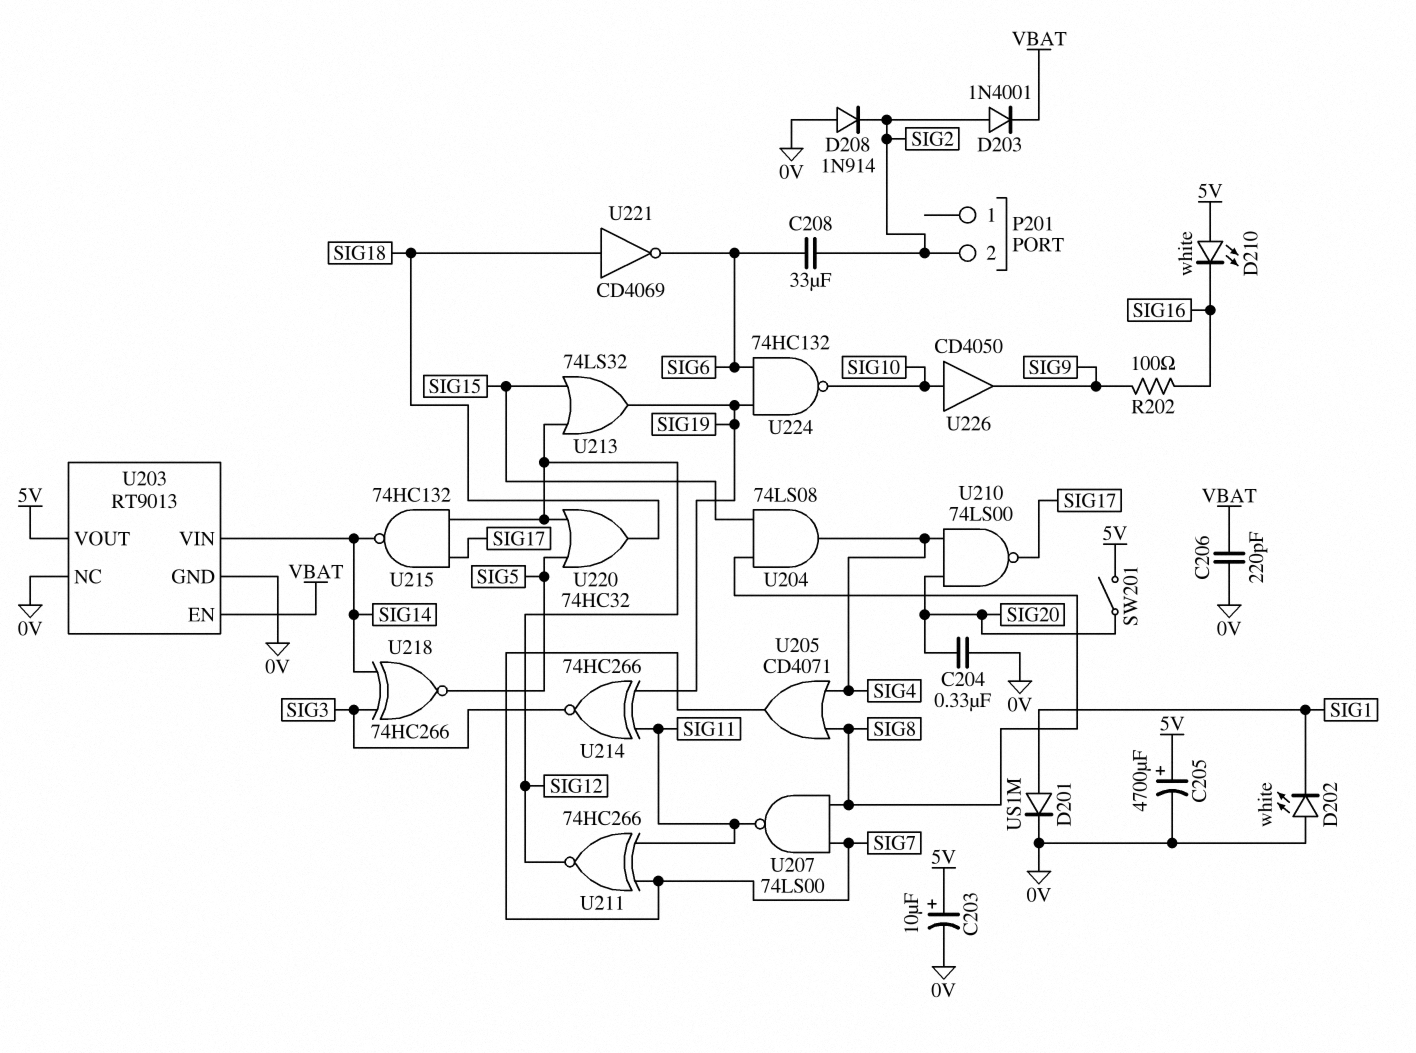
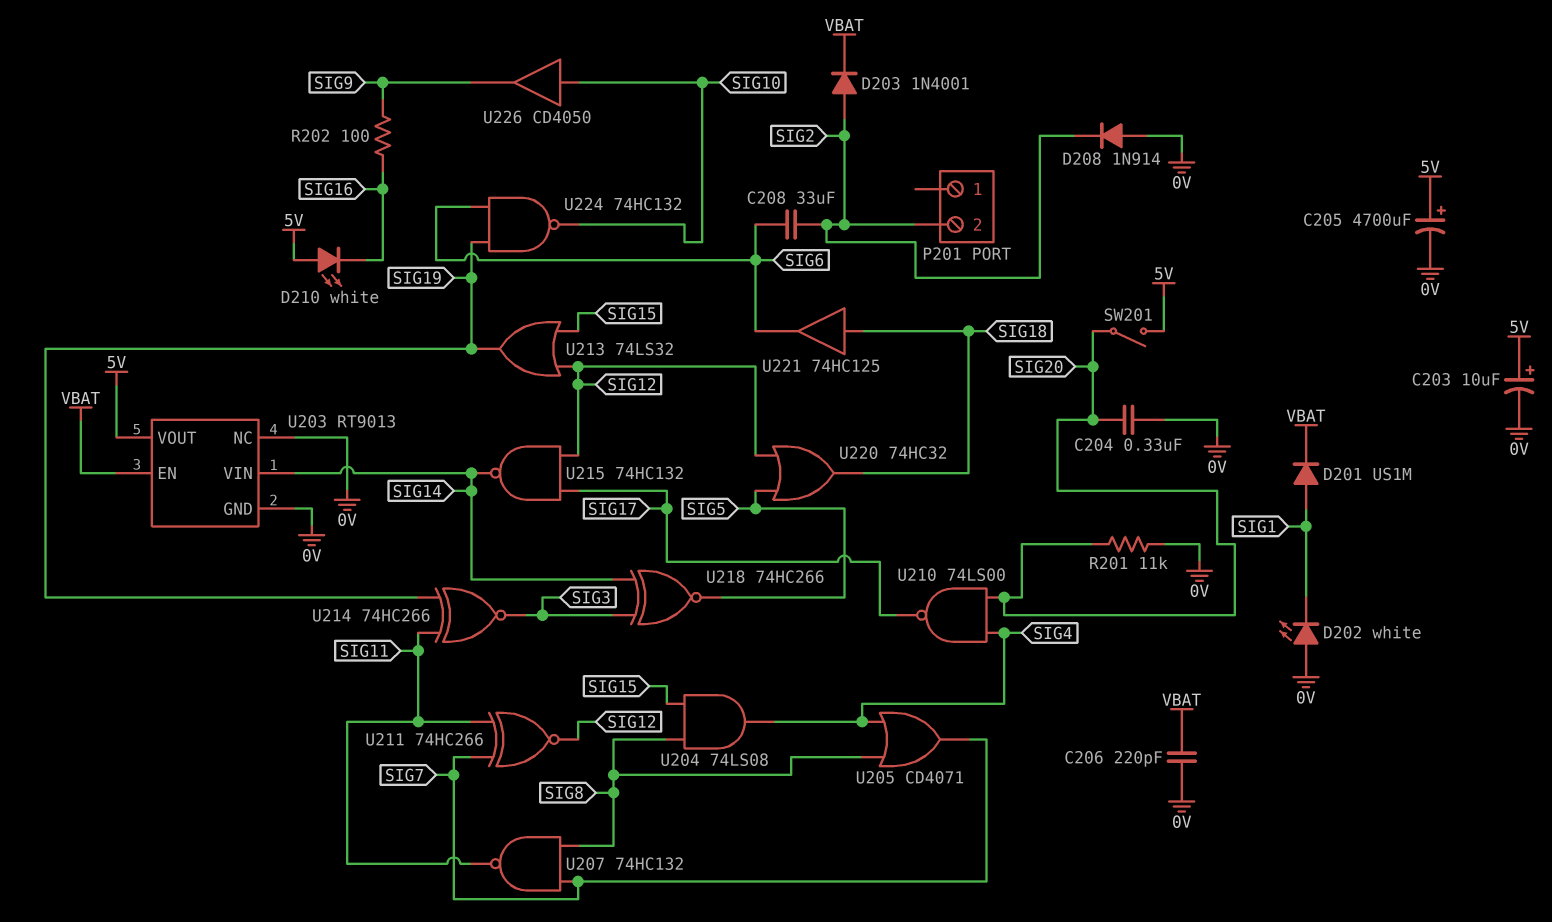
D201: diode US1M (A SIG1, K 0V) -> diode US1M (A SIG1, K VBAT)
R201: none -> 11k (0V, SIG20)
U207: NAND 74LS00 (in SIG7, in SIG8, out SIG11) -> NAND 74HC132 (in SIG7, in SIG8, out SIG11)
U221: NOT CD4069 (in SIG18, out SIG6) -> buffer 74HC125 (in SIG18, out SIG6)

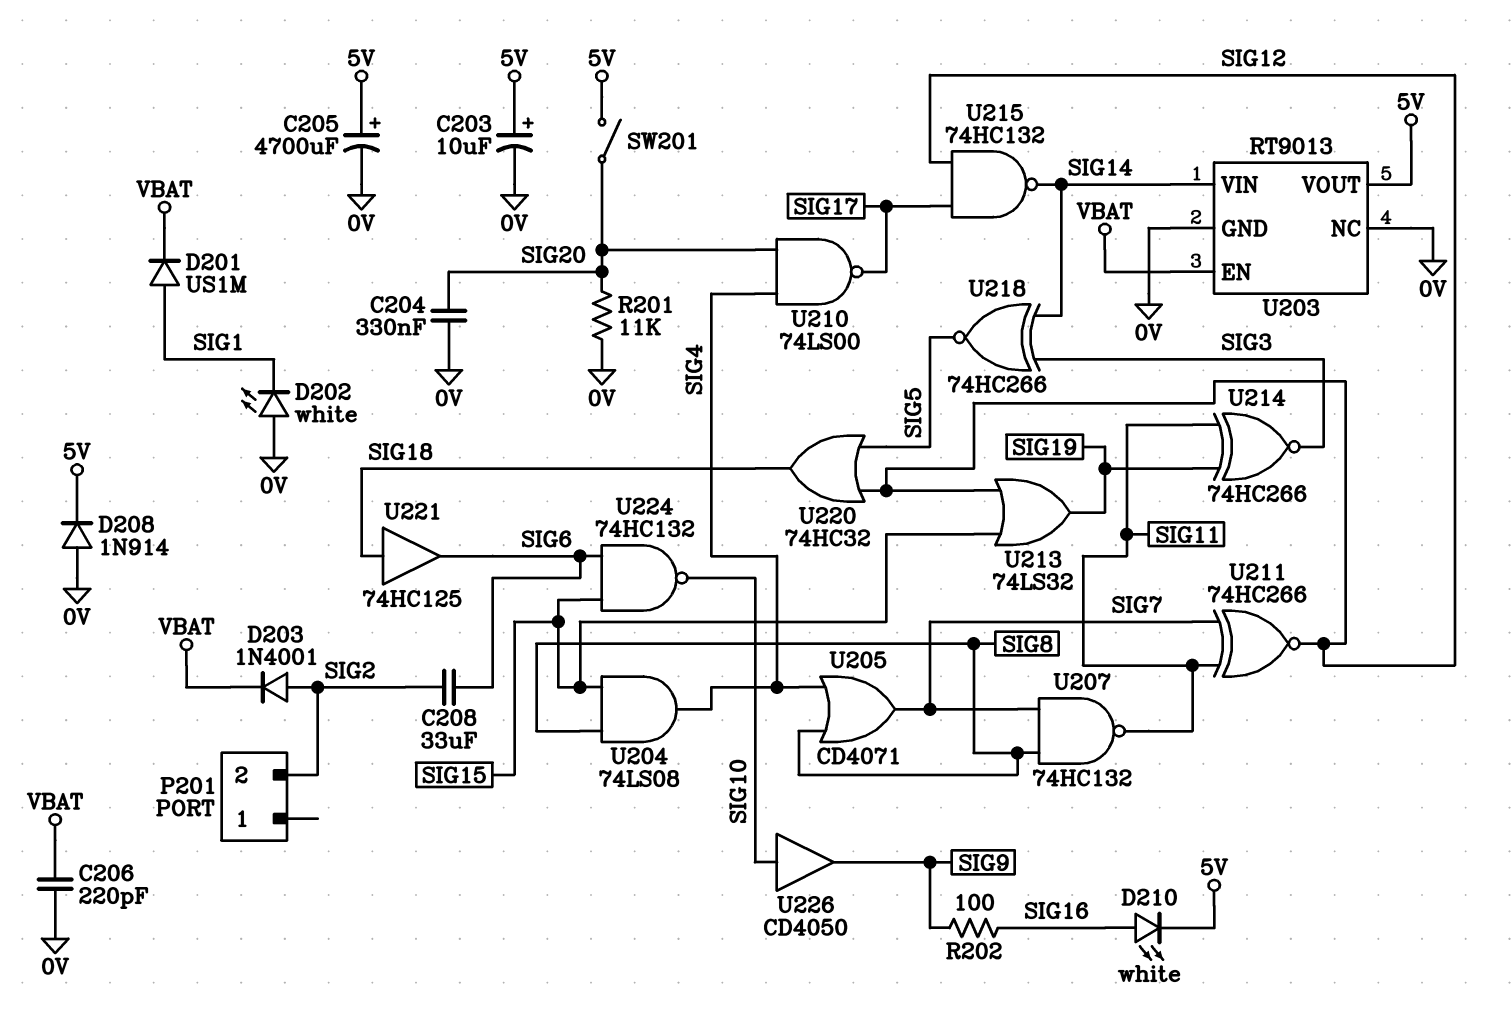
D208: diode 1N914 (A 0V, K SIG2) -> diode 1N914 (A 0V, K 5V)
D210: LED white (A 5V, K SIG16) -> LED white (A SIG16, K 5V)
U224: NAND 74HC132 (in SIG6, in SIG19, out SIG10) -> NAND 74HC132 (in SIG6, in SIG15, out SIG10)

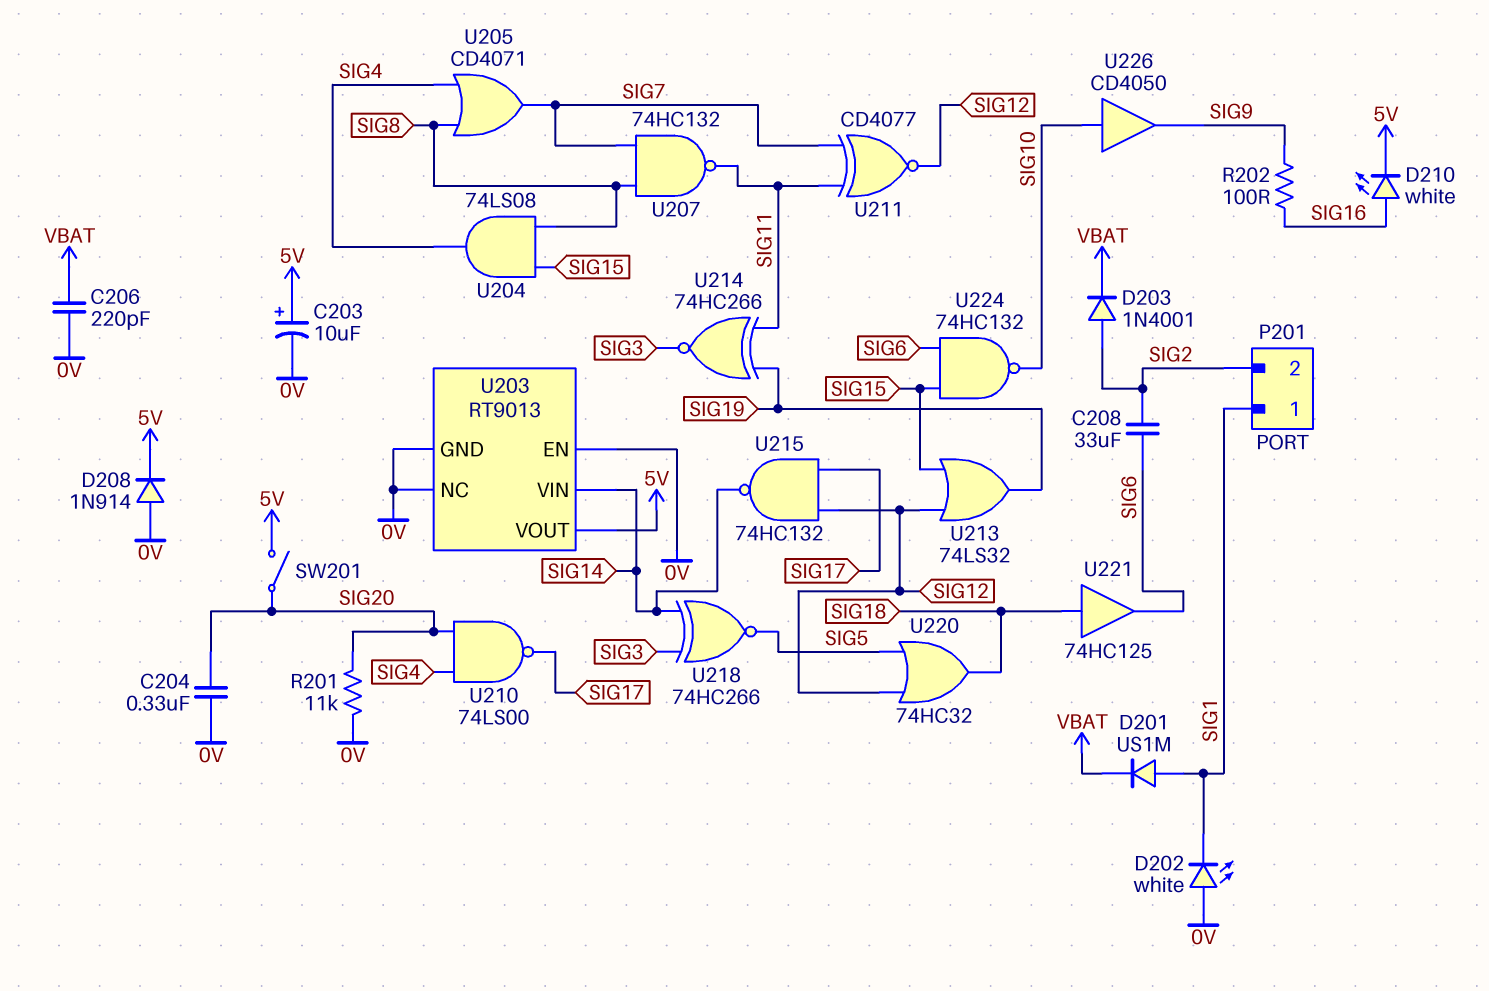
C205: 4700uF (plus 5V, minus 0V) -> none
P201 pin 1: none -> SIG1
U203 pin EN: VBAT -> 0V
U211: XNOR 74HC266 (in SIG7, in SIG11, out SIG12) -> XNOR CD4077 (in SIG7, in SIG11, out SIG12)

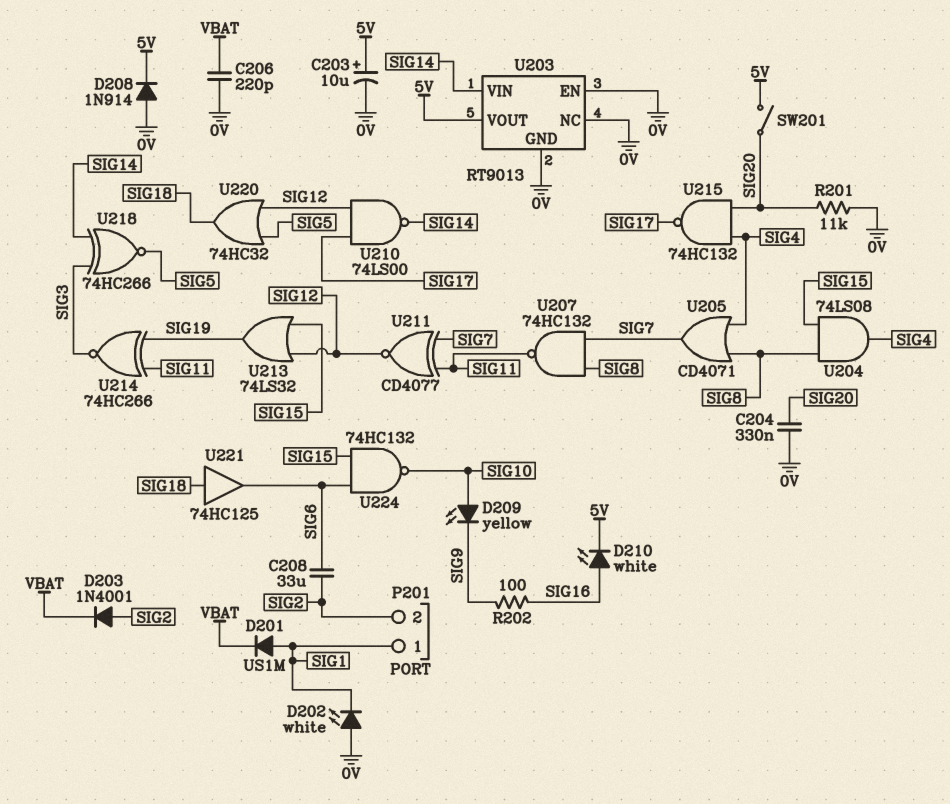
D209: none -> LED yellow (A SIG10, K SIG9)
U210: NAND 74LS00 (in SIG4, in SIG20, out SIG17) -> NAND 74LS00 (in SIG12, in SIG17, out SIG14)
U215: NAND 74HC132 (in SIG12, in SIG17, out SIG14) -> NAND 74HC132 (in SIG4, in SIG20, out SIG17)
U226: buffer CD4050 (in SIG10, out SIG9) -> none

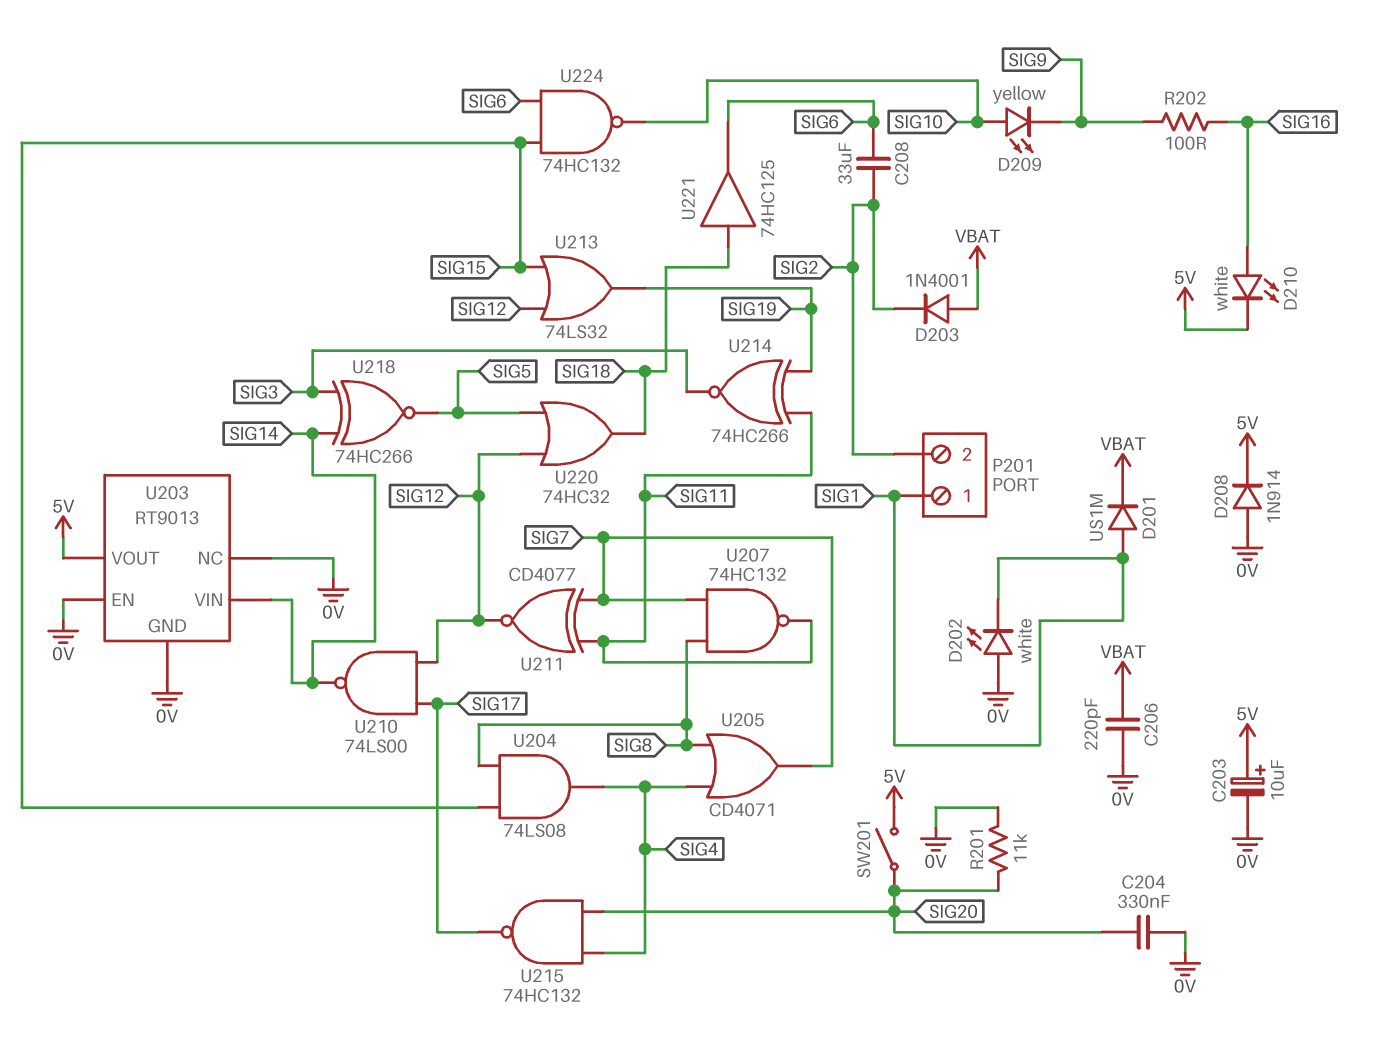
D203: diode 1N4001 (A SIG2, K VBAT) -> diode 1N4001 (A VBAT, K SIG2)

